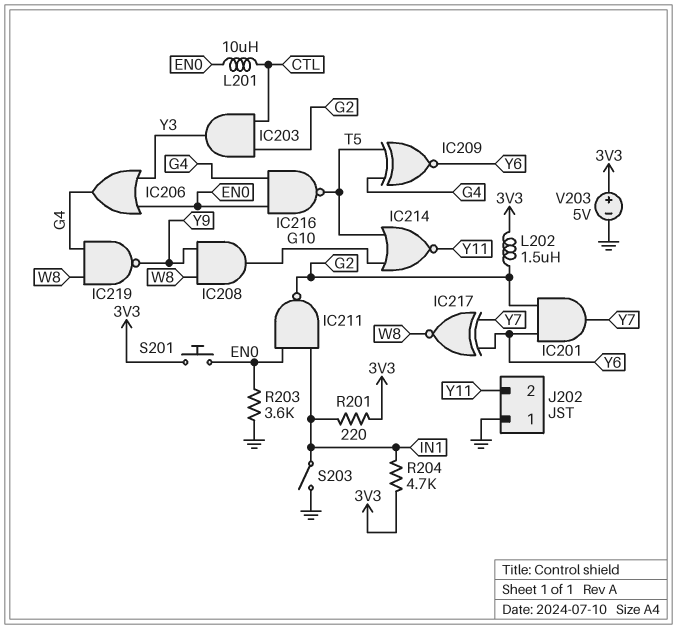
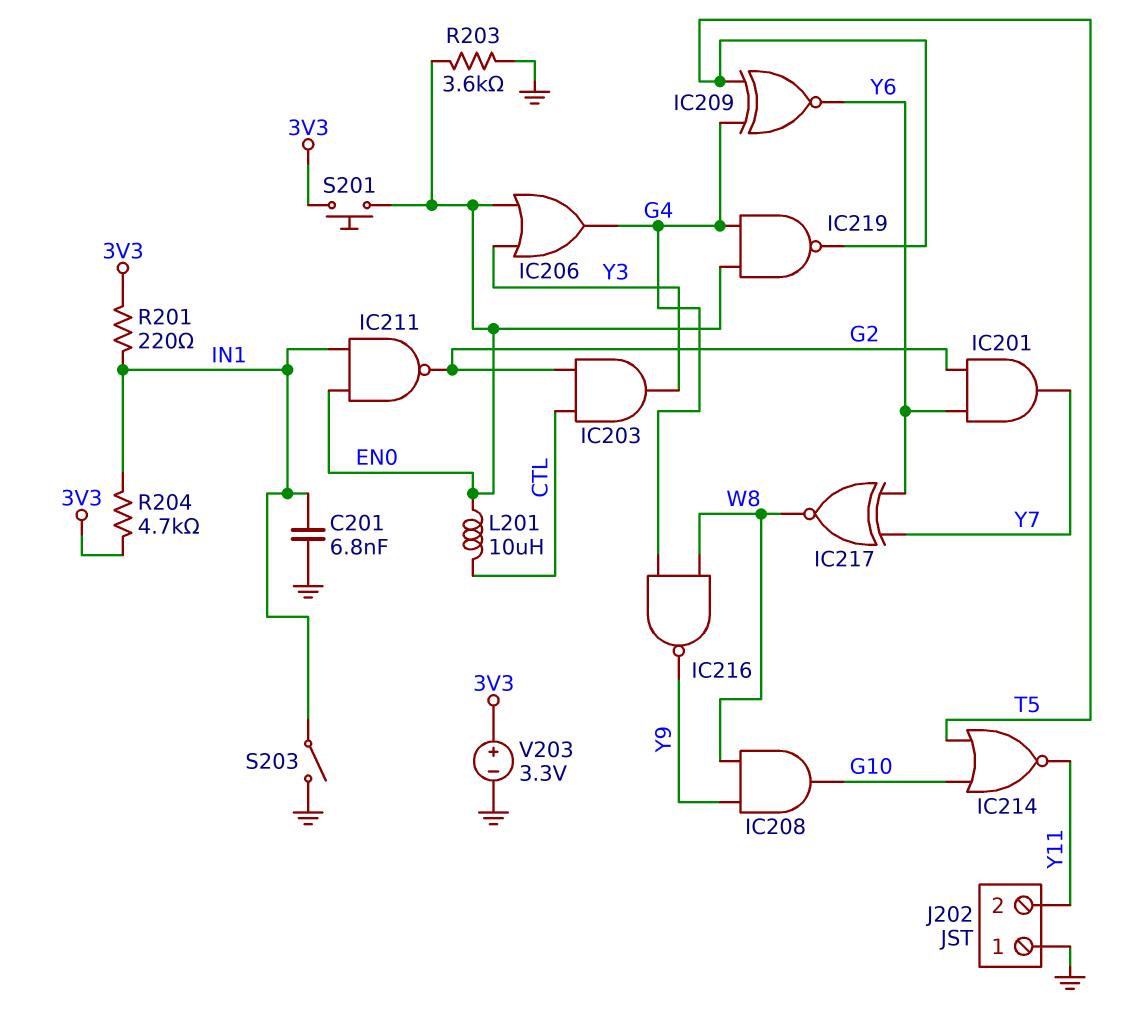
C201: none -> 6.8nF (GND, IN1)
IC216: NAND (in EN0, in G4, out T5) -> NAND (in G4, in W8, out Y9)
IC219: NAND (in G4, in W8, out Y9) -> NAND (in EN0, in G4, out T5)
L202: 1.5uH (3V3, G2) -> none
V203: 5V (plus 3V3, minus GND) -> 3.3V (plus 3V3, minus GND)

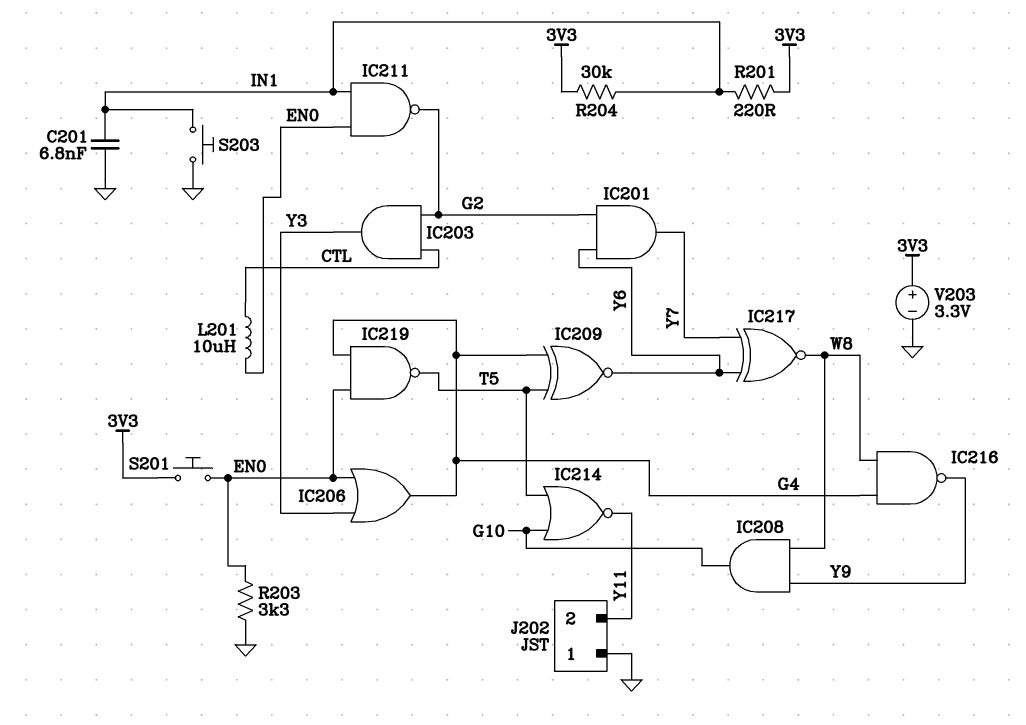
R203: 3.6k (EN0, GND) -> 3.3k (EN0, GND)
R204: 4.7k (3V3, IN1) -> 30k (3V3, IN1)
S203: switch (GND, IN1) -> button (GND, IN1)

